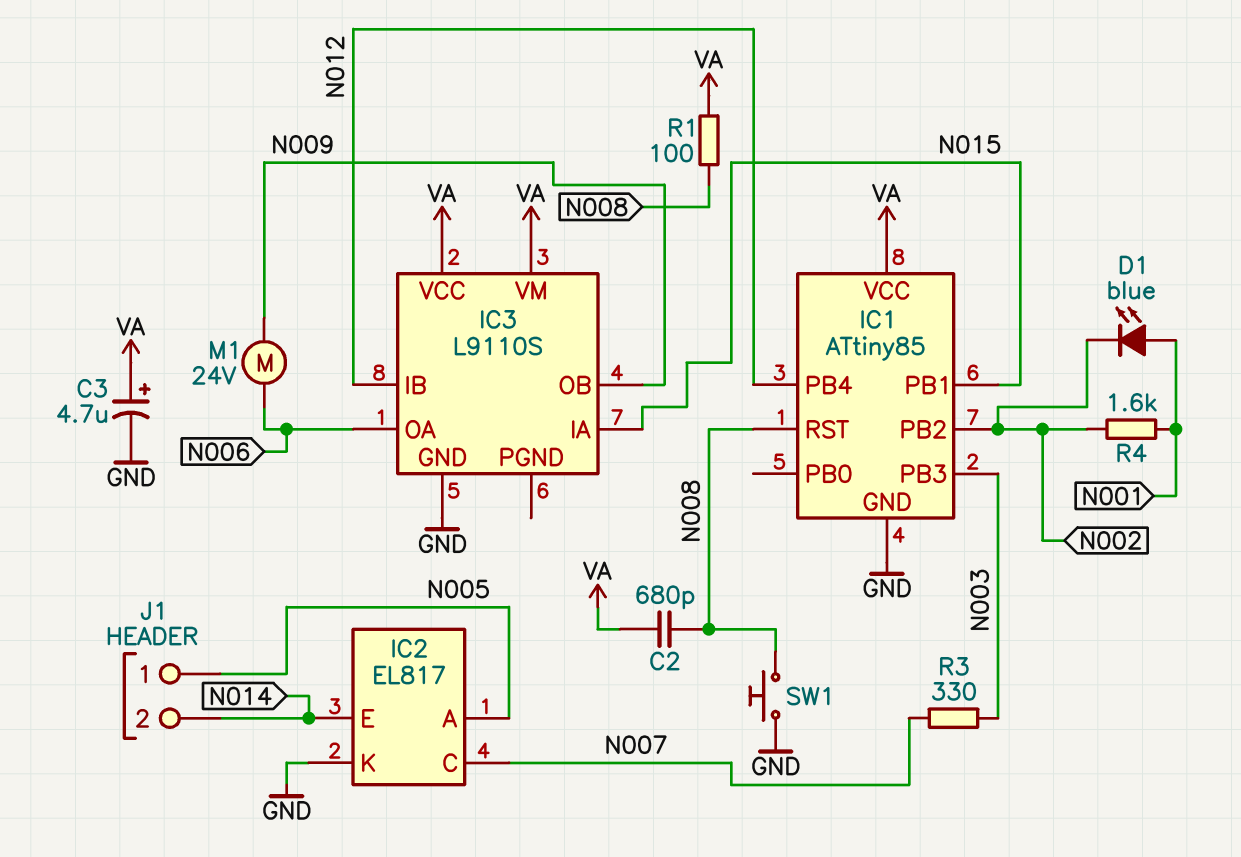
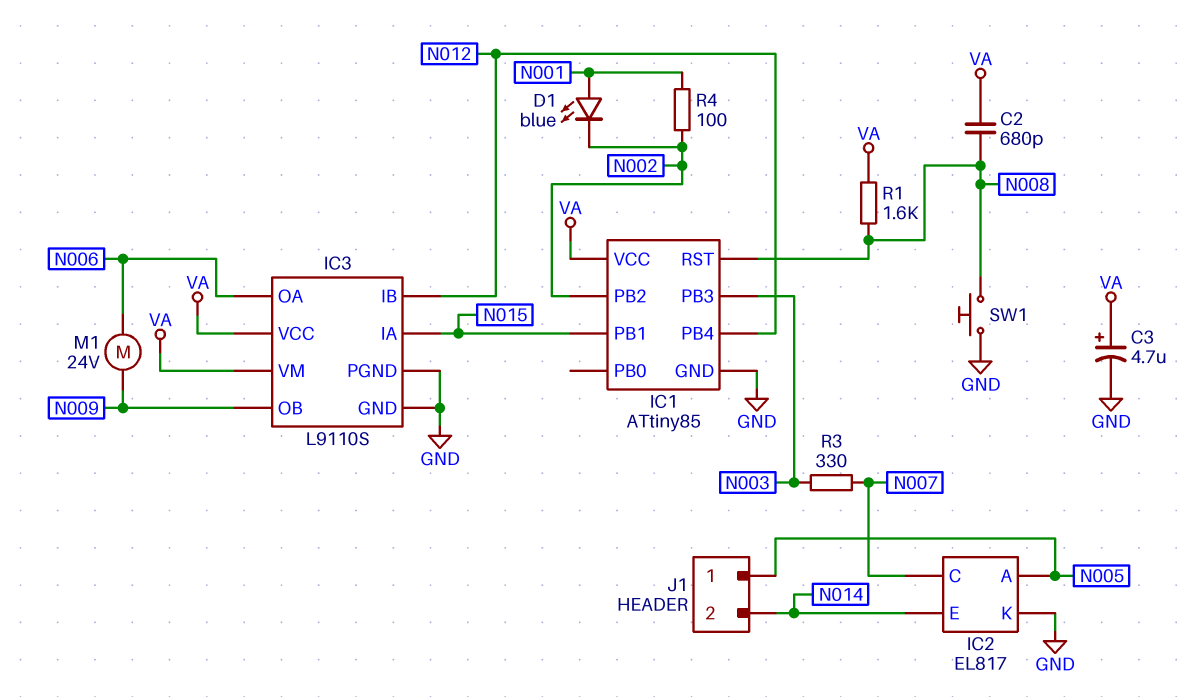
IC3 pin PGND: none -> GND
R1: 100 (N008, VA) -> 1.6k (N008, VA)
R4: 1.6k (N001, N002) -> 100 (N001, N002)

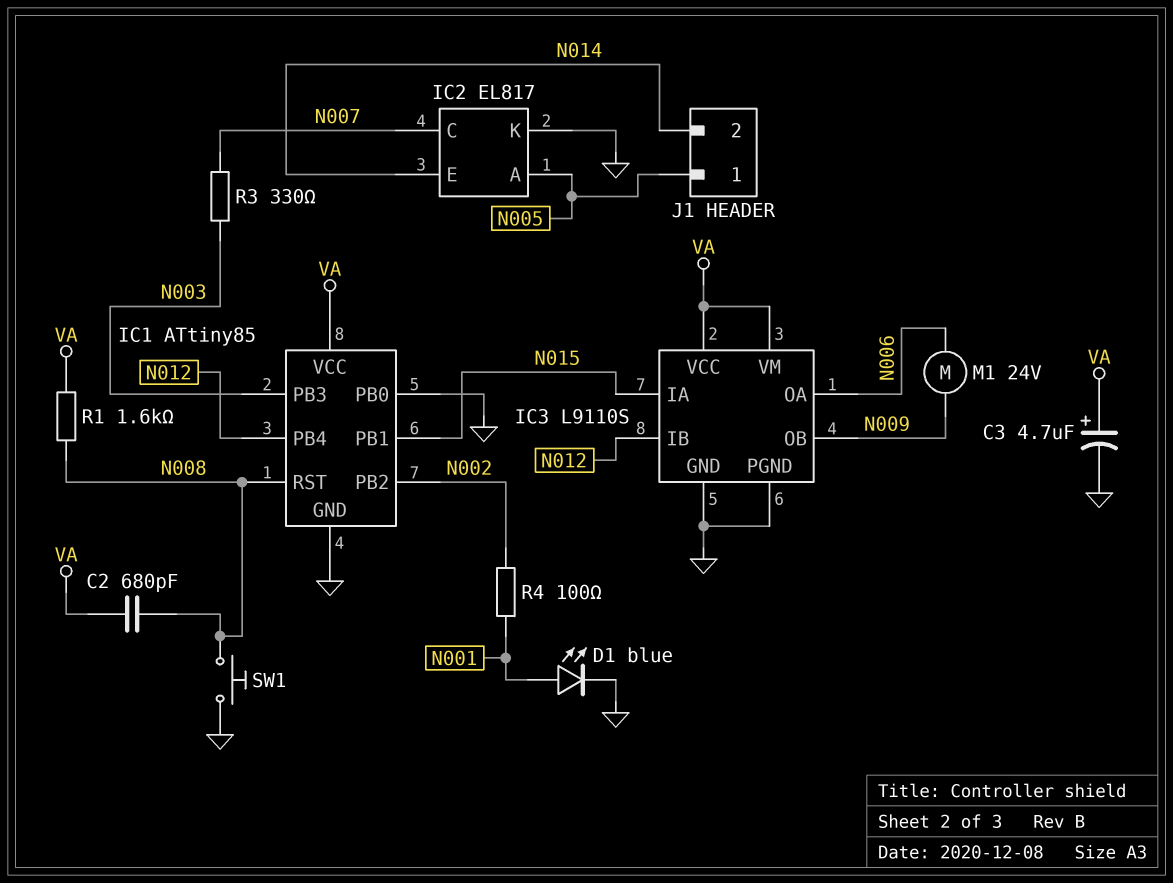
D1: LED blue (A N001, K N002) -> LED blue (A N001, K GND)
IC1 pin PB0: none -> GND

